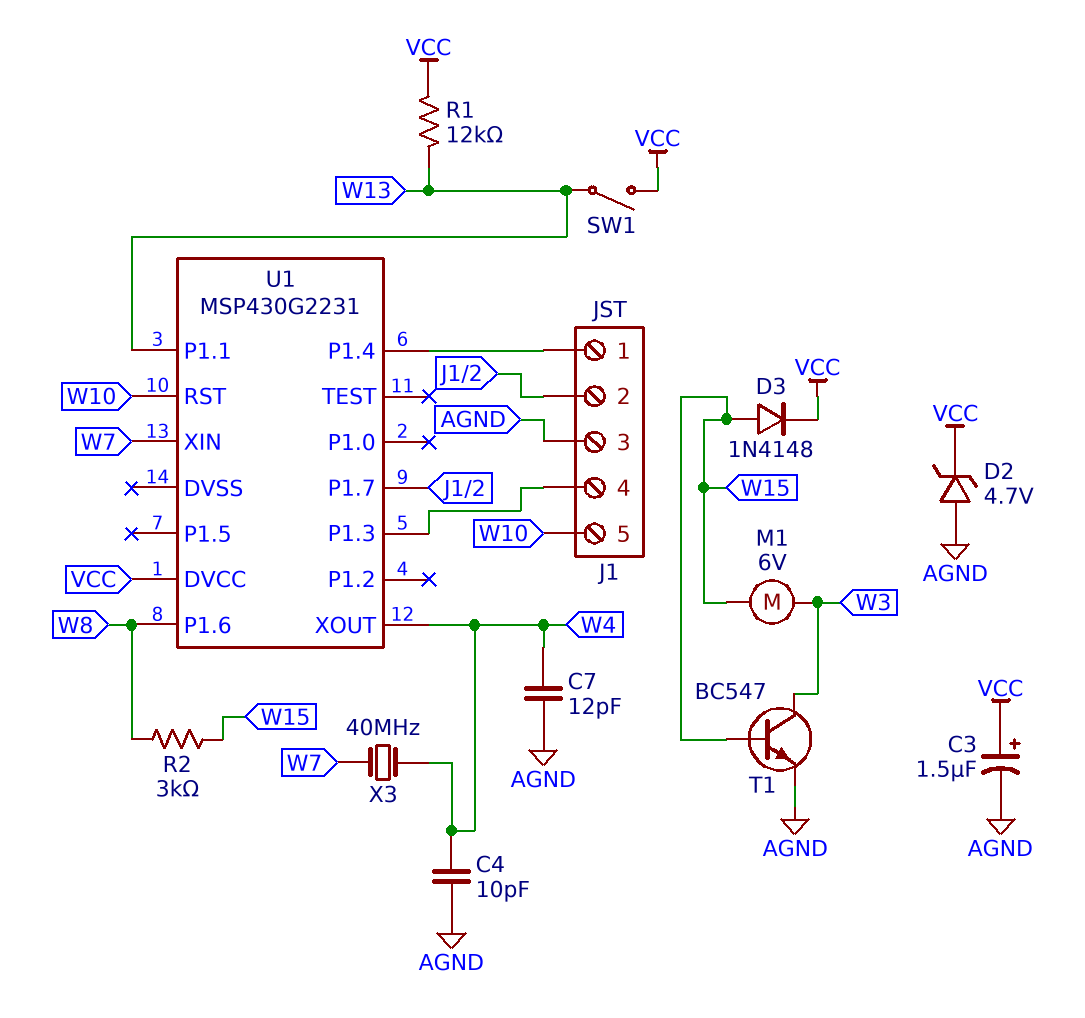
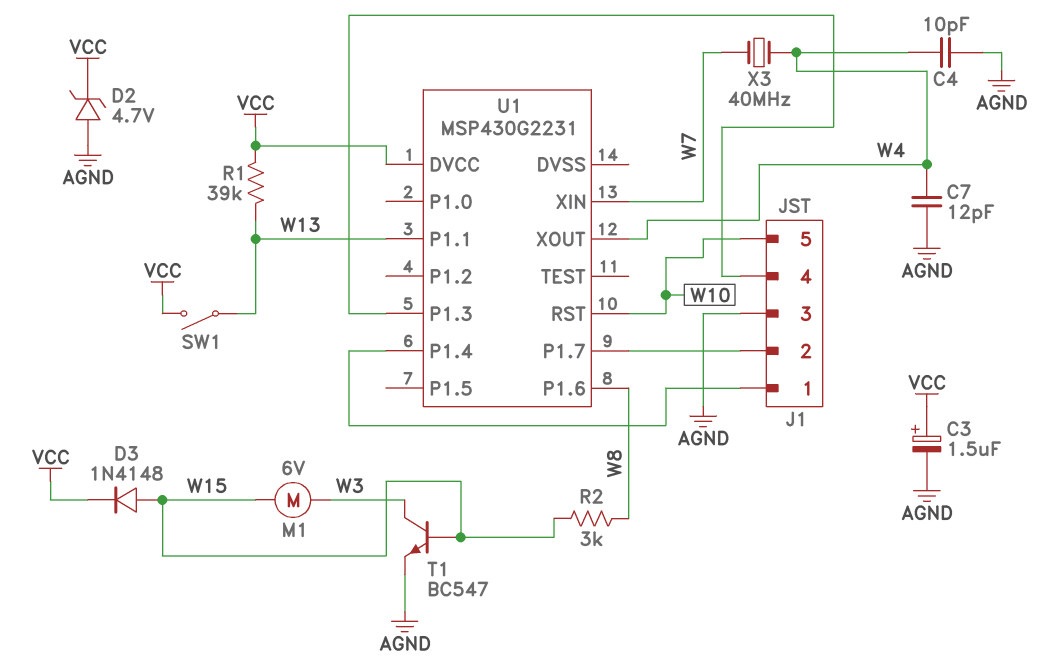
R1: 12k (VCC, W13) -> 39k (VCC, W13)

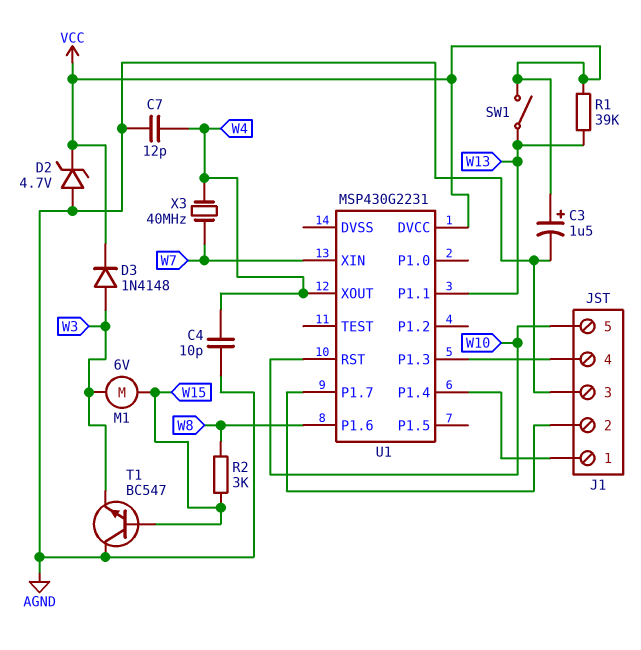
D3: diode 1N4148 (A W15, K VCC) -> diode 1N4148 (A W3, K VCC)
T1: NPN BC547 (B W15, C W3, E AGND) -> NPN BC547 (B W15, C AGND, E W3)

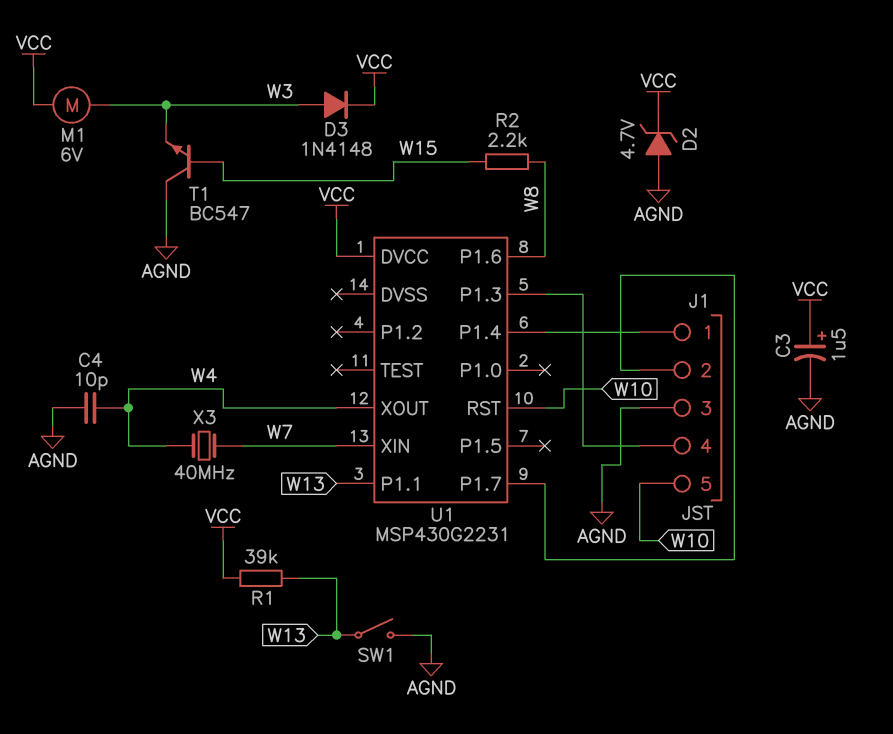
C7: 12pF (AGND, W4) -> none
M1: motor 6V (W3, W15) -> motor 6V (VCC, W3)
R2: 3k (W8, W15) -> 2.2k (W8, W15)
SW1: switch (VCC, W13) -> switch (AGND, W13)

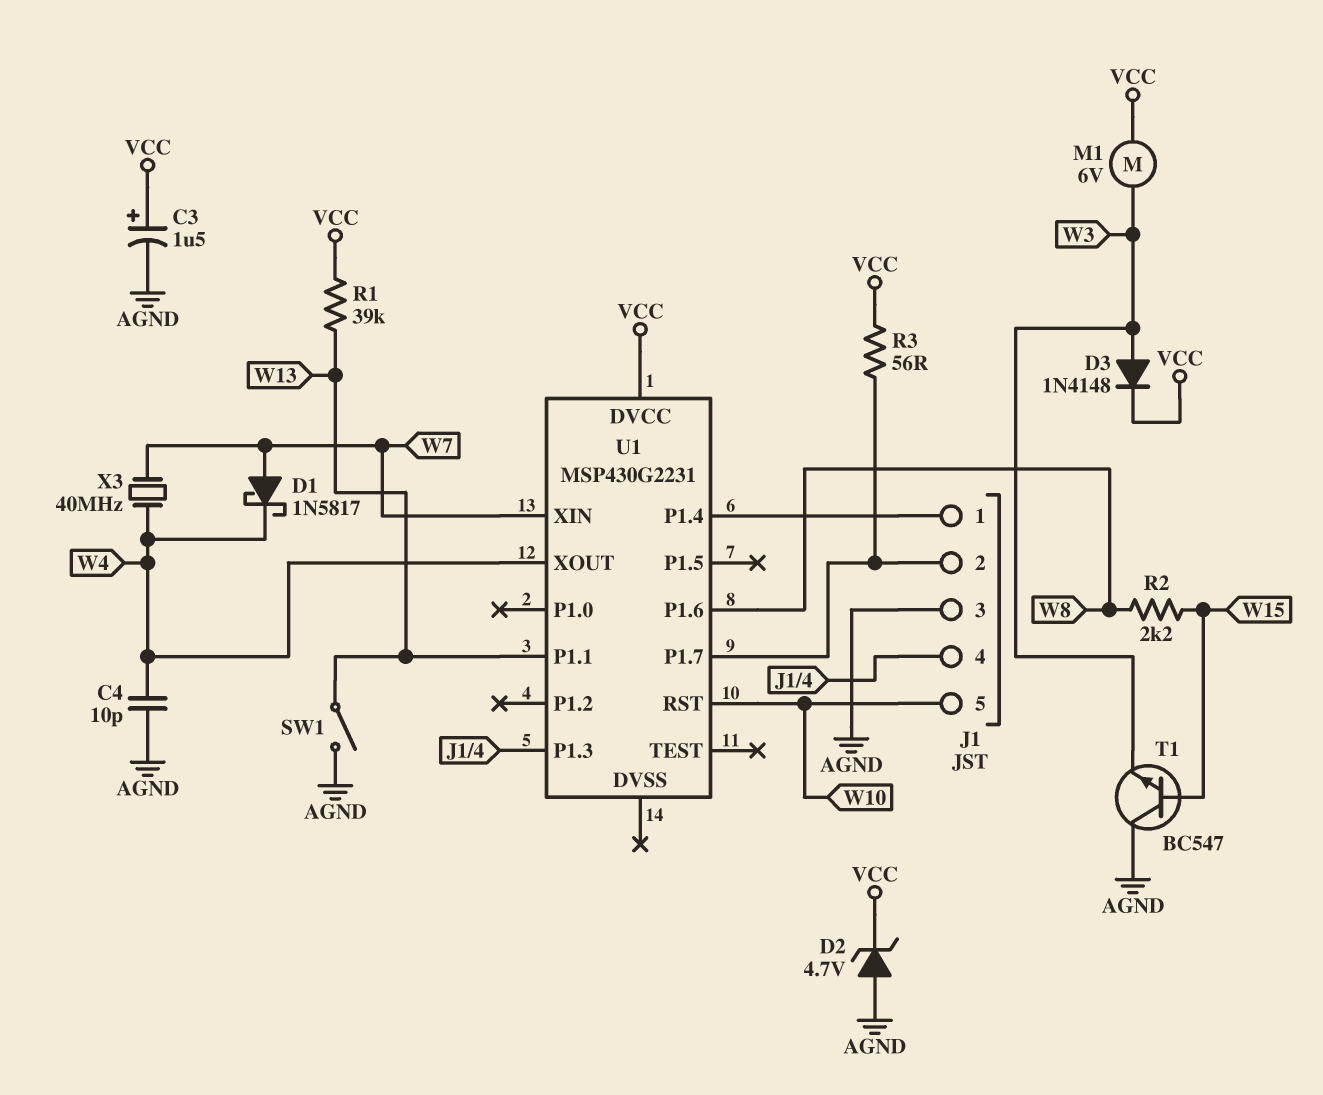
D1: none -> schottky 1N5817 (A W7, K W4)
R3: none -> 56 (J1/2, VCC)

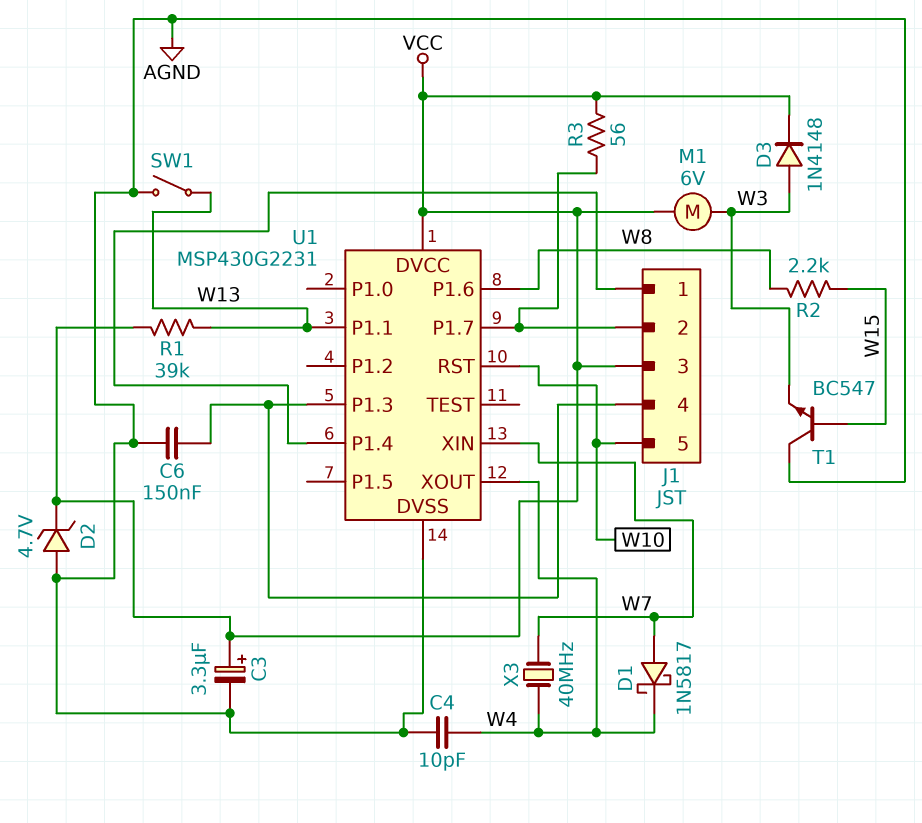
C3: 1.5uF (plus VCC, minus AGND) -> 3.3uF (plus VCC, minus AGND)
C6: none -> 150nF (AGND, J1/4)
J1 pin 3: AGND -> VCC
U1 pin DVSS: none -> AGND

